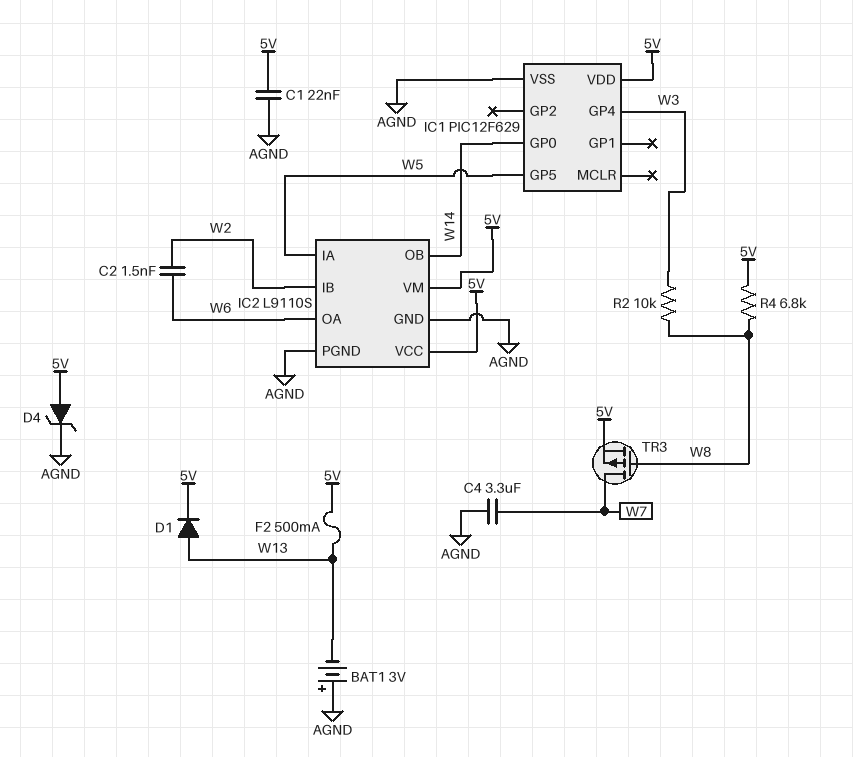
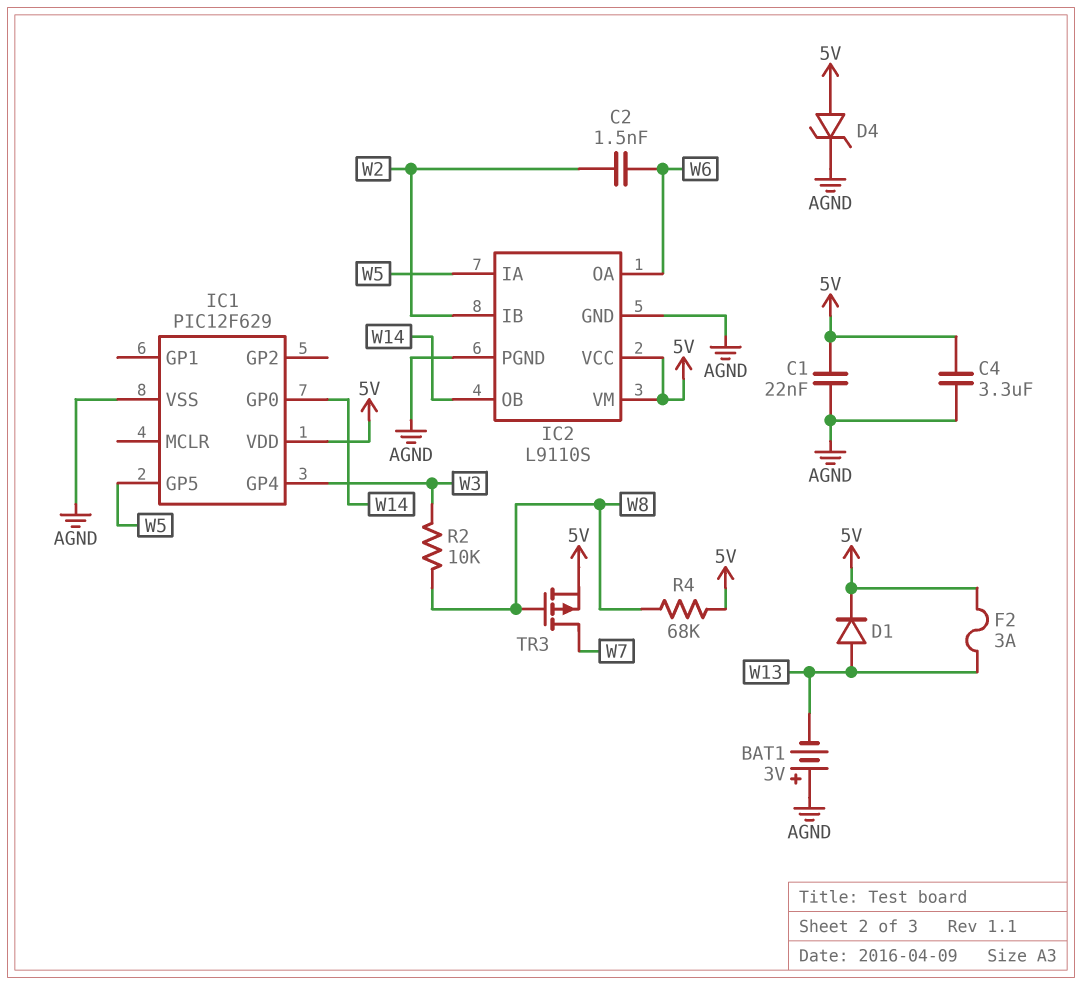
C4: 3.3uF (AGND, W7) -> 3.3uF (5V, AGND)
F2: 500mA (5V, W13) -> 3A (5V, W13)
R4: 6.8k (5V, W8) -> 68k (5V, W8)

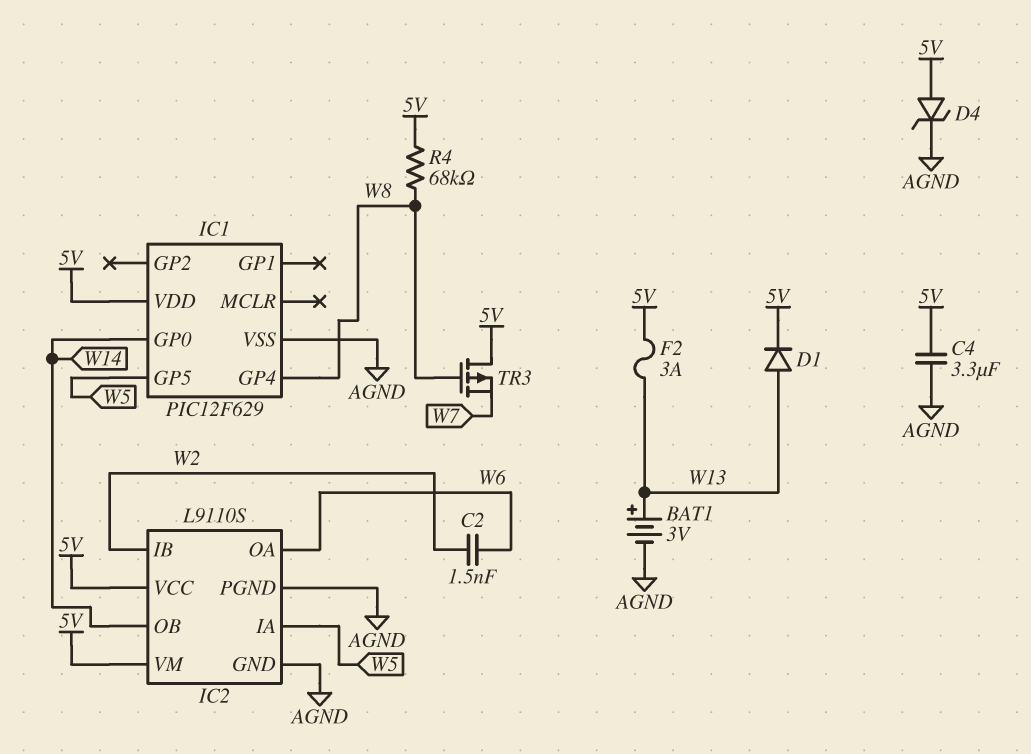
BAT1: 3V (plus AGND, minus W13) -> 3V (plus W13, minus AGND)
C1: 22nF (5V, AGND) -> none
IC1 pin GP4: W3 -> W8
R2: 10k (W3, W8) -> none
TR3: PMOS (G W8, D W7, S 5V) -> PMOS (G W8, D 5V, S W7)

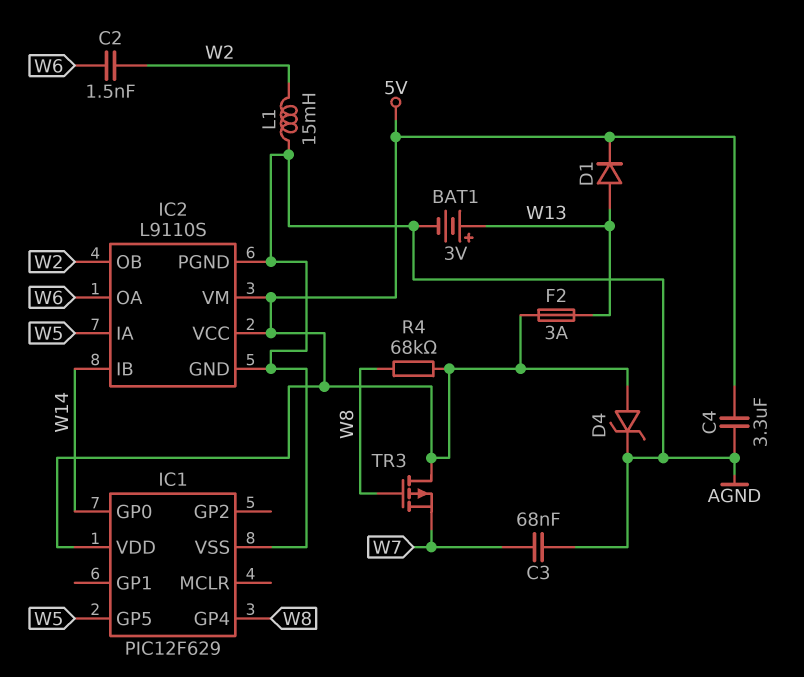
C3: none -> 68nF (AGND, W7)
IC2 pin IB: W2 -> W14
IC2 pin OB: W14 -> W2
L1: none -> 15mH (AGND, W2)

